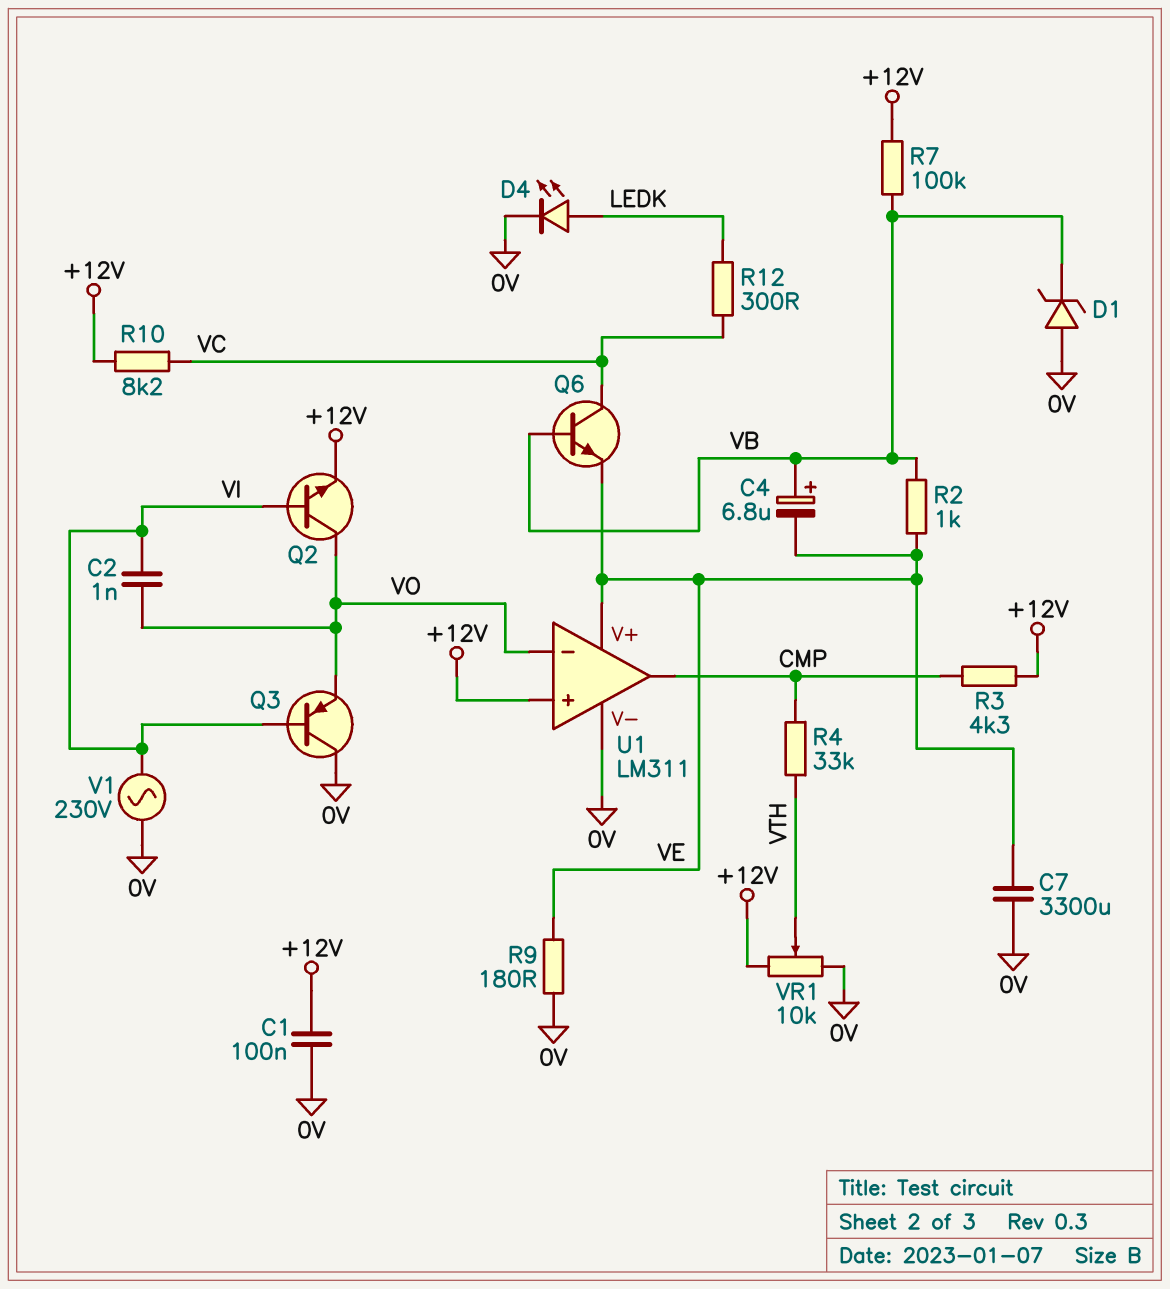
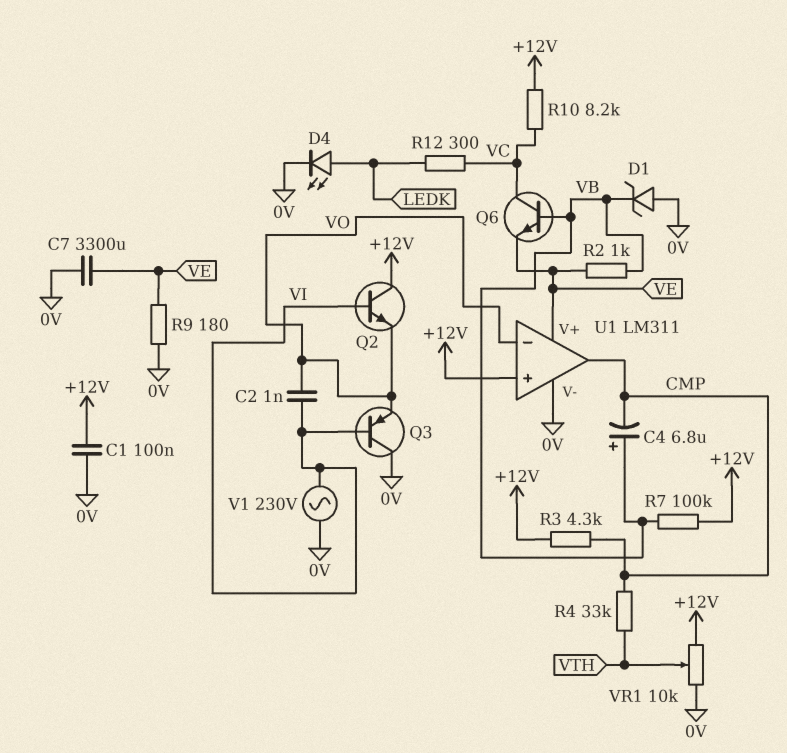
C4: 6.8uF (plus VB, minus VE) -> 6.8uF (plus VB, minus CMP)
Q2: NPN (B VI, C VO, E +12V) -> NPN (B VI, C +12V, E VO)

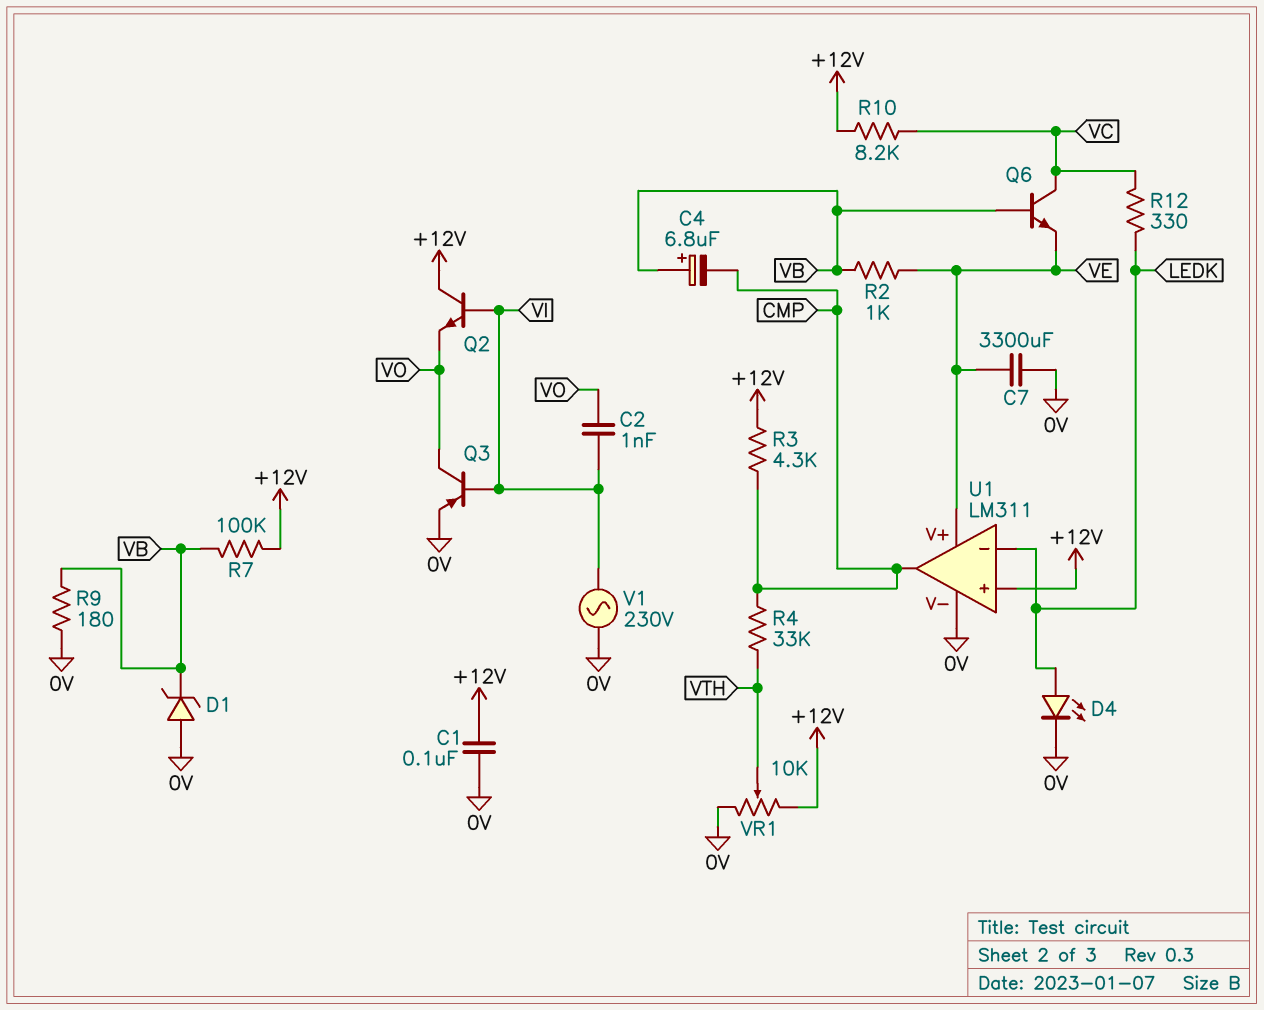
Q3: PNP (B VI, C 0V, E VO) -> PNP (B VI, C VO, E 0V)
R9: 180 (0V, VE) -> 180 (0V, VB)
R12: 300 (LEDK, VC) -> 330 (LEDK, VC)
U1 pin in-: VO -> LEDK

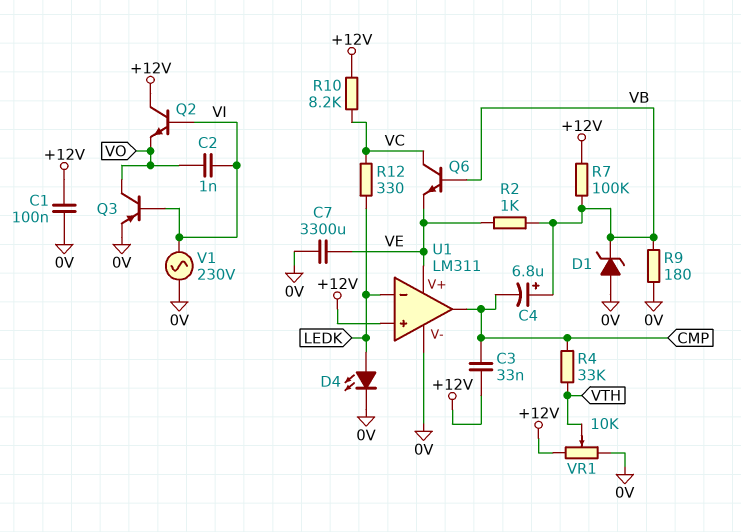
C3: none -> 33nF (+12V, CMP)
R3: 4.3k (+12V, CMP) -> none

